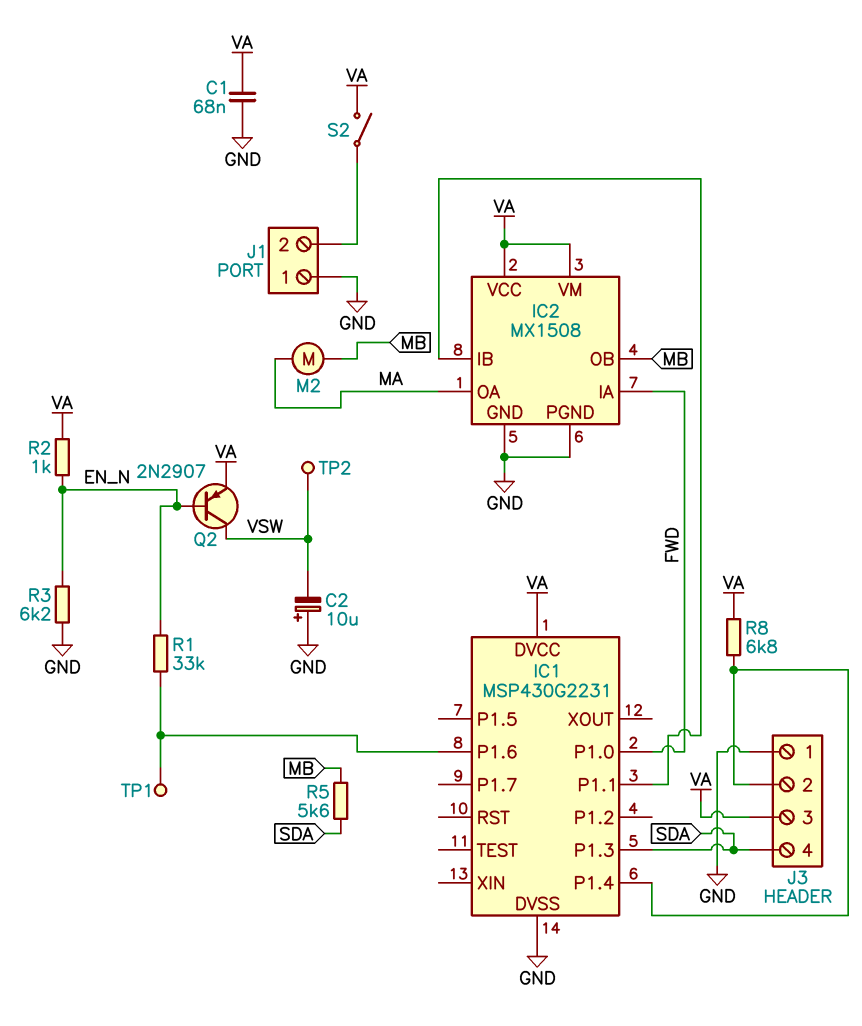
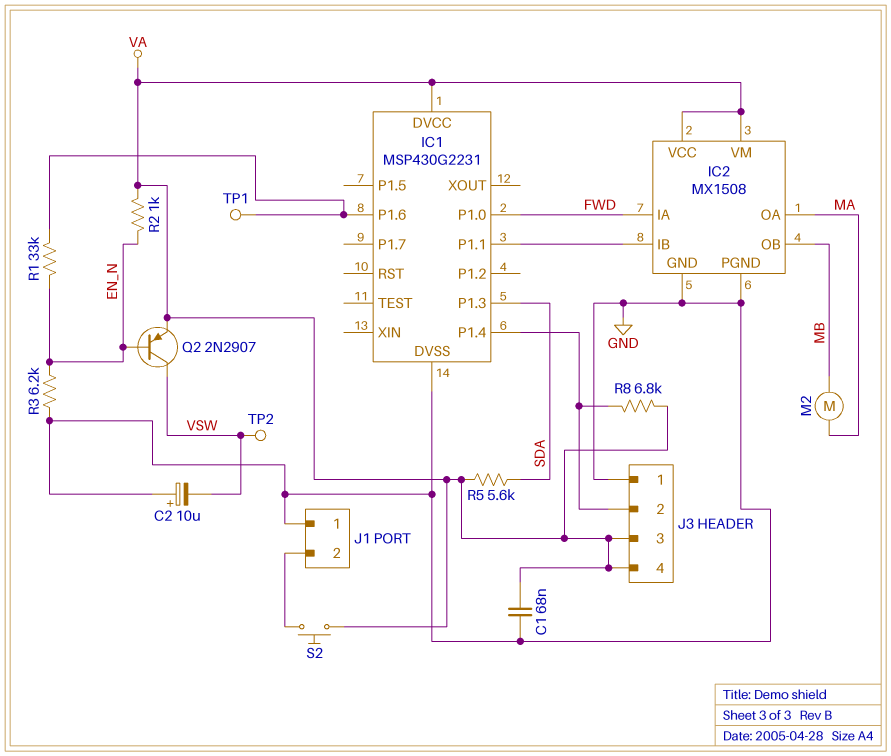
J3 pin 4: SDA -> VA
R5: 5.6k (MB, SDA) -> 5.6k (SDA, VA)
S2: switch (J1/2, VA) -> button (J1/2, VA)

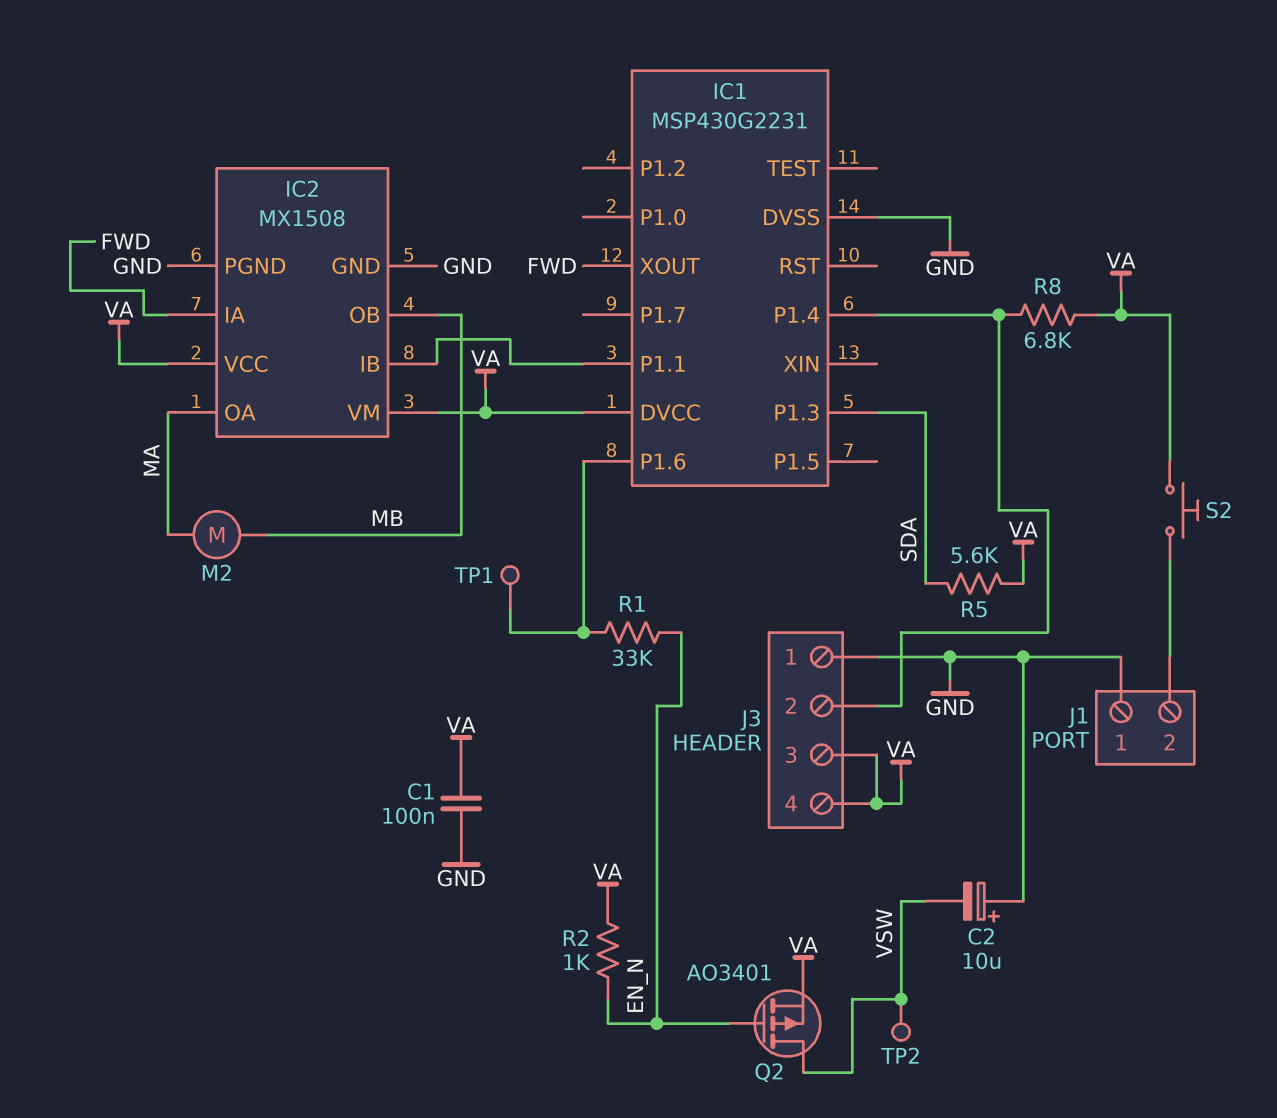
C1: 68nF (GND, VA) -> 100nF (GND, VA)
IC1 pin P1.0: FWD -> none
IC1 pin XOUT: none -> FWD
Q2: PNP 2N2907 (B EN_N, C VSW, E VA) -> PMOS AO3401 (G EN_N, D VSW, S VA)
R3: 6.2k (EN_N, GND) -> none

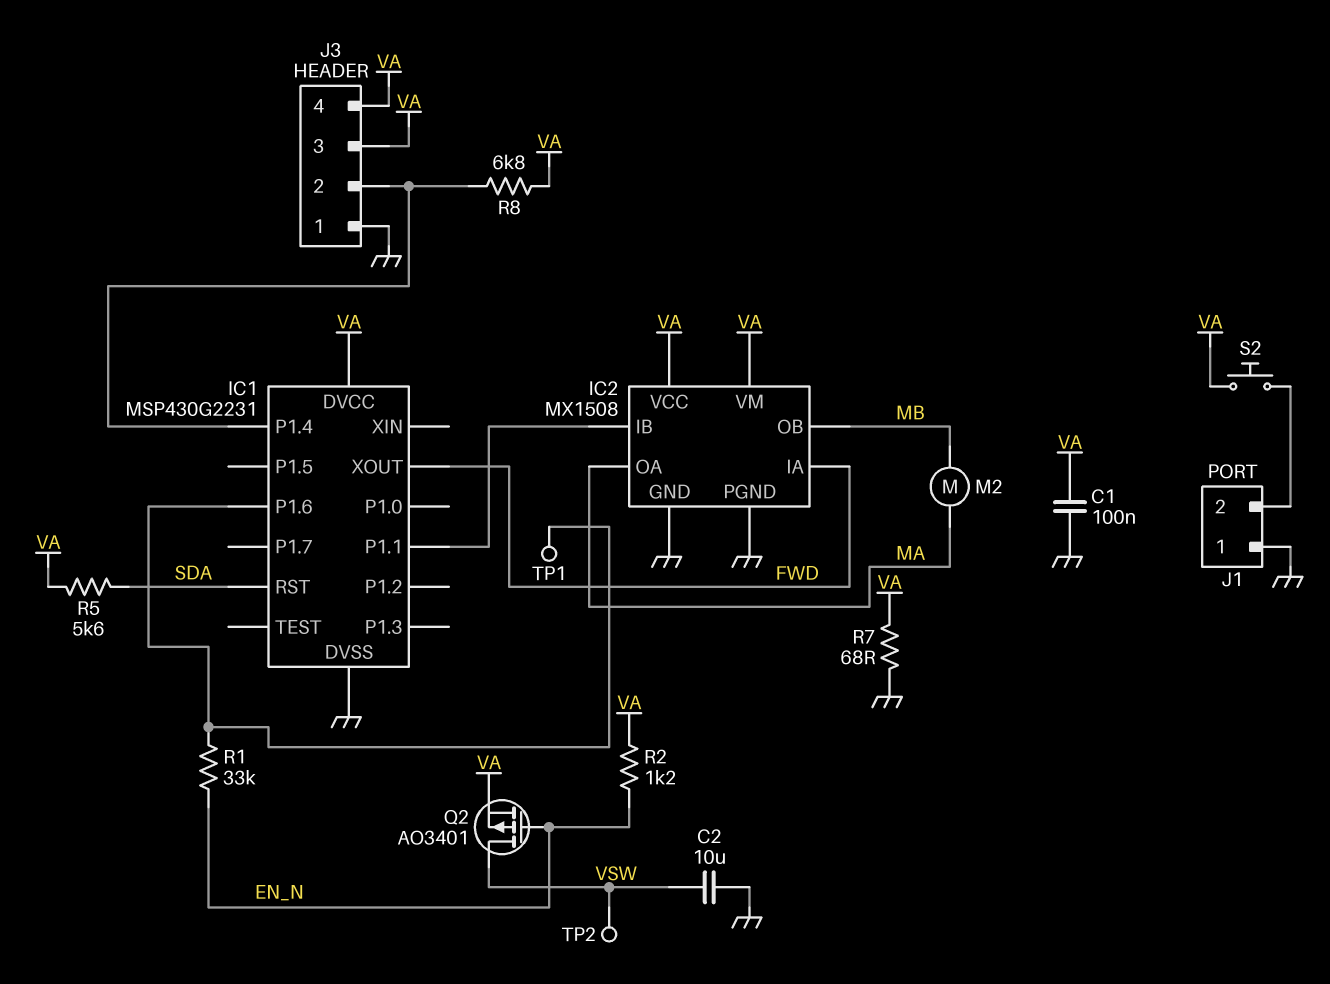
C2: 10uF (plus GND, minus VSW) -> 10uF (GND, VSW)
IC1 pin P1.3: SDA -> none
IC1 pin RST: none -> SDA
R2: 1k (EN_N, VA) -> 1.2k (EN_N, VA)
R7: none -> 68 (GND, VA)

